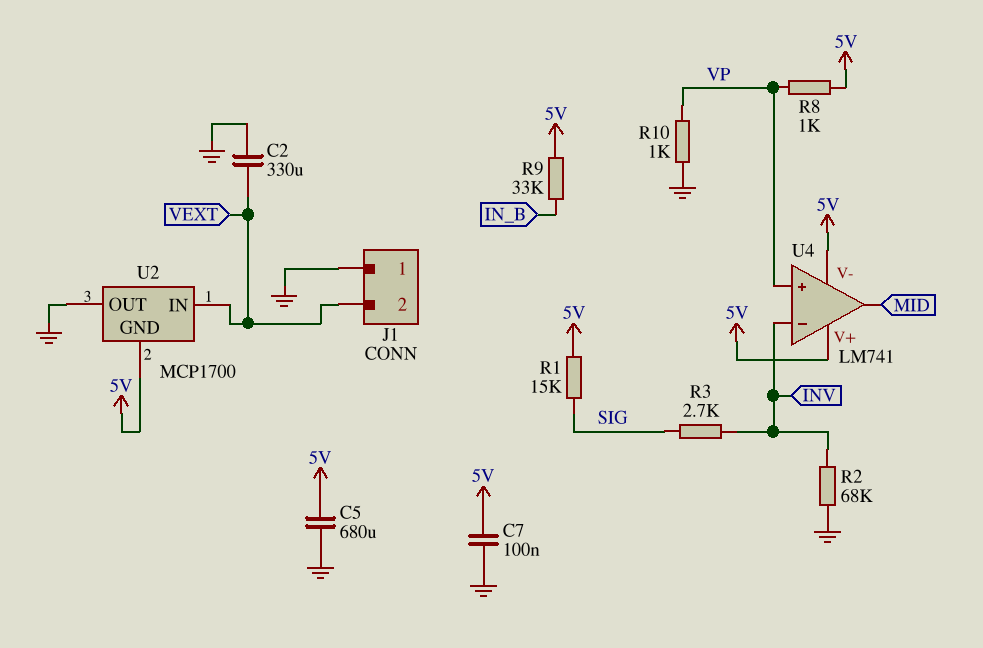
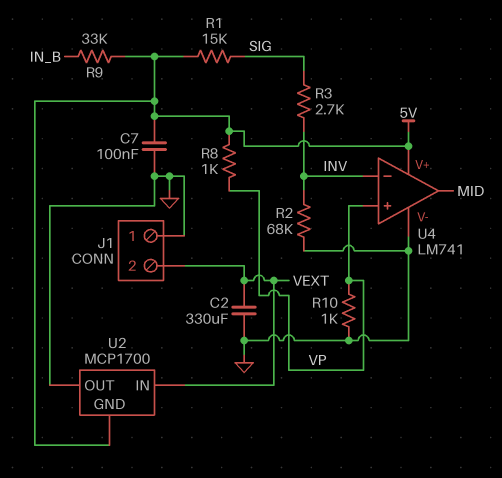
C5: 680uF (5V, GND) -> none
U4 pin V-: 5V -> GND

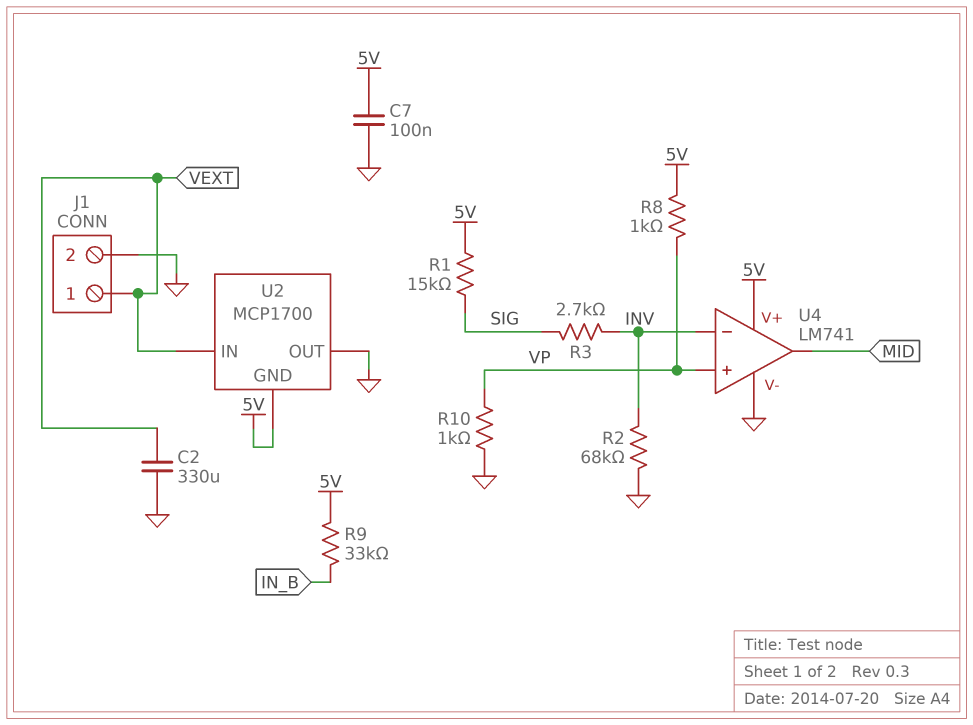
J1 pin 1: GND -> VEXT
J1 pin 2: VEXT -> GND

